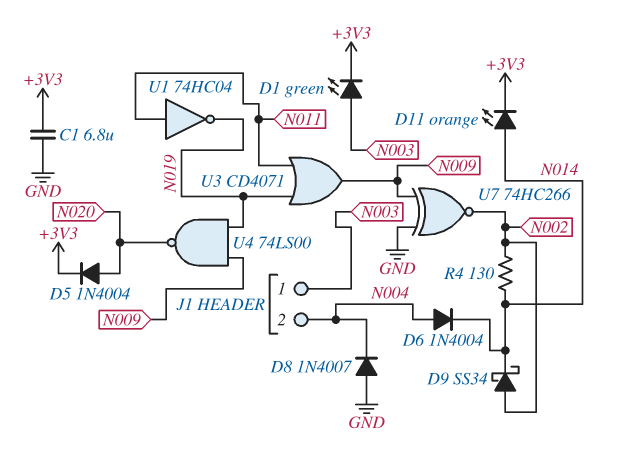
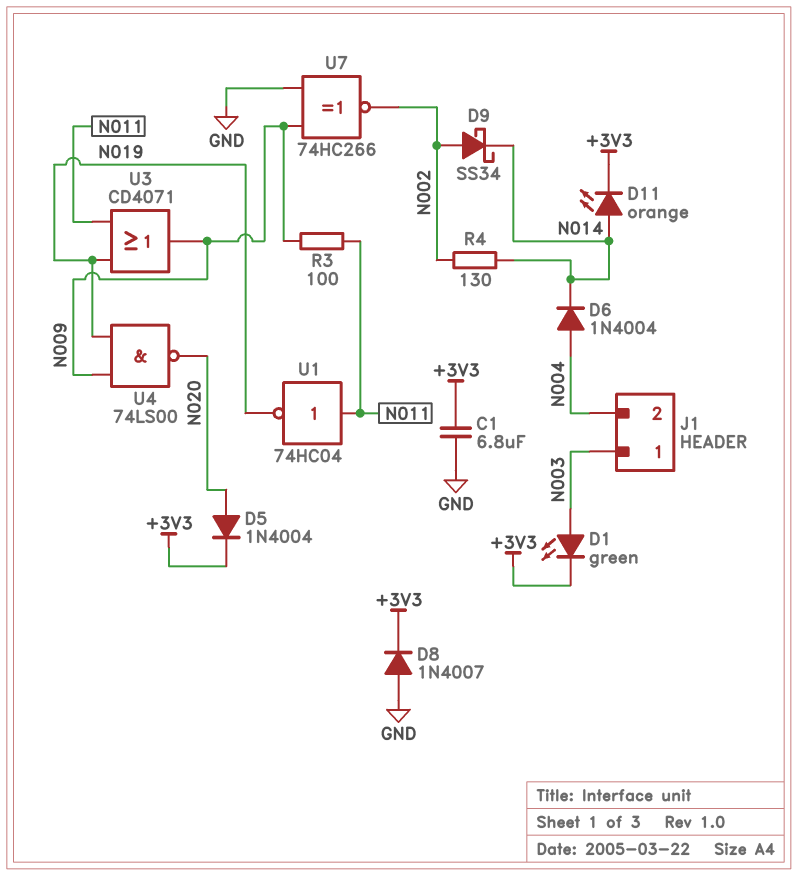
D8: diode 1N4007 (A GND, K N004) -> diode 1N4007 (A GND, K +3V3)
R3: none -> 100 (N009, N011)

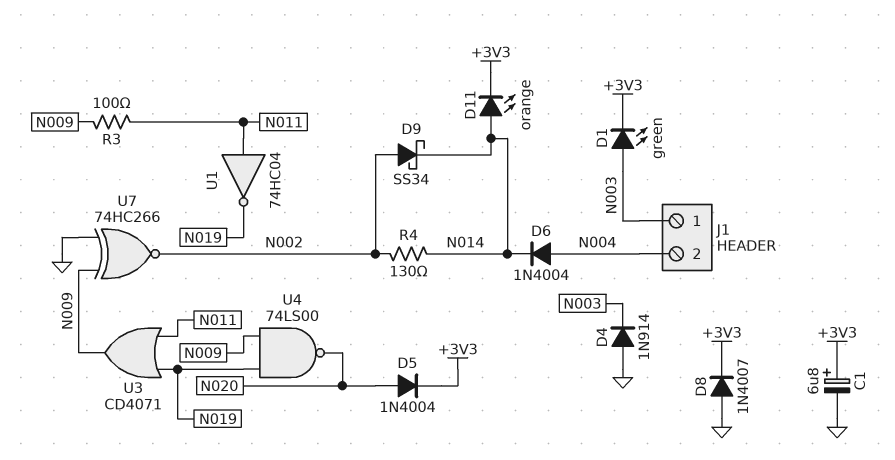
C1: 6.8uF (+3V3, GND) -> 6.8uF (plus +3V3, minus GND)
D4: none -> diode 1N914 (A GND, K N003)

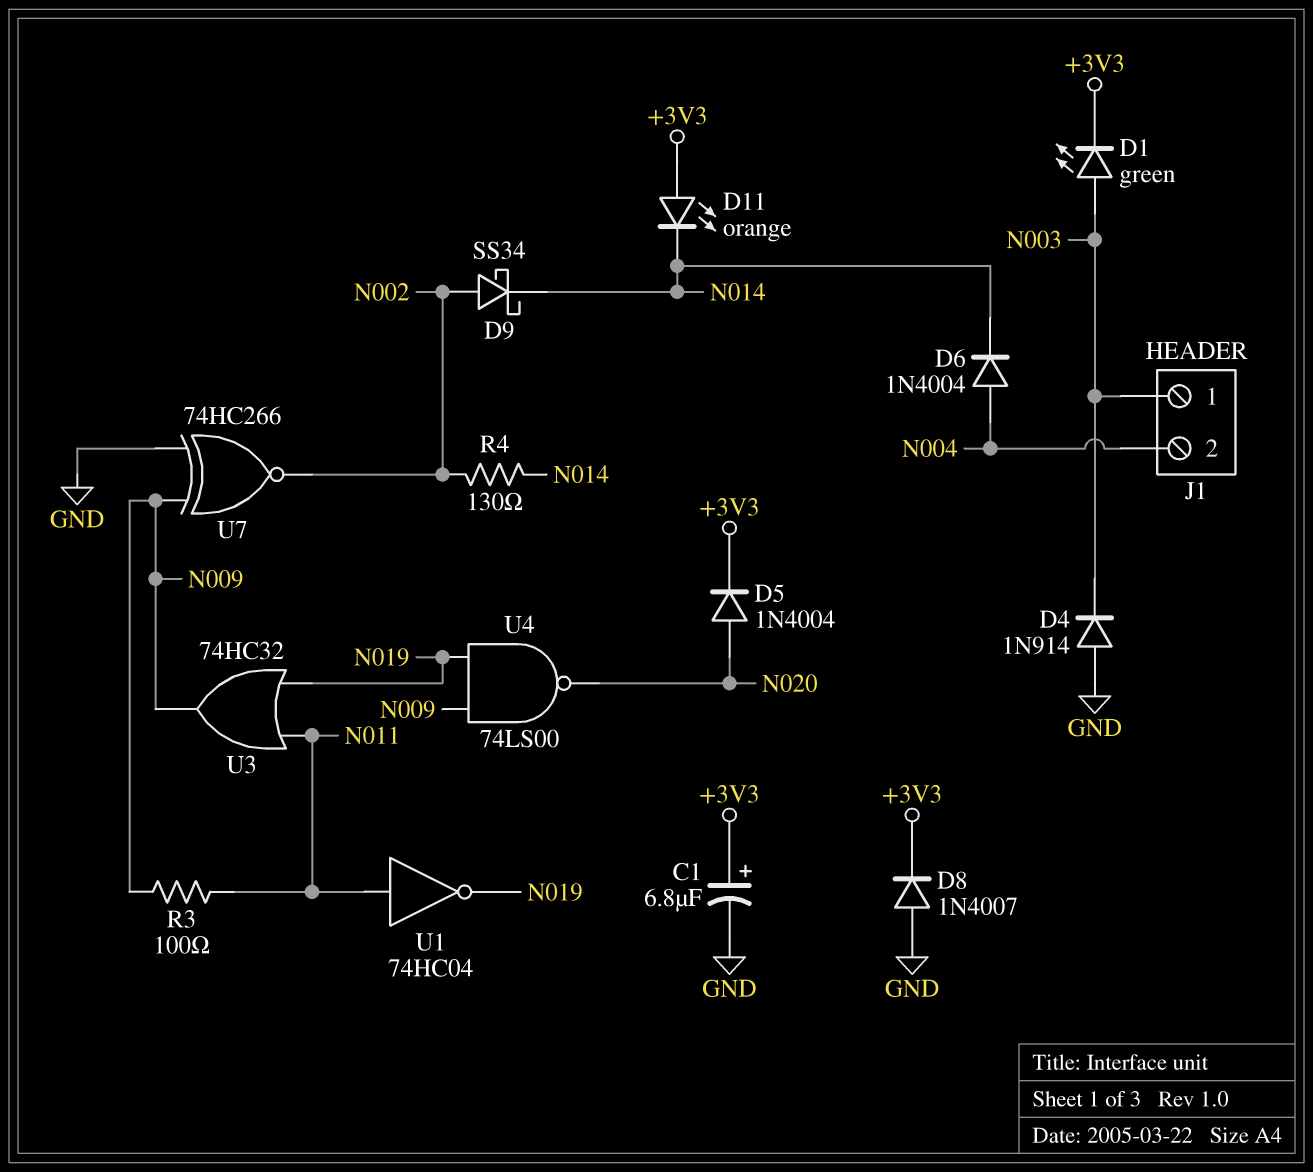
D11: LED orange (A N014, K +3V3) -> LED orange (A +3V3, K N014)
U3: OR CD4071 (in N011, in N019, out N009) -> OR 74HC32 (in N011, in N019, out N009)

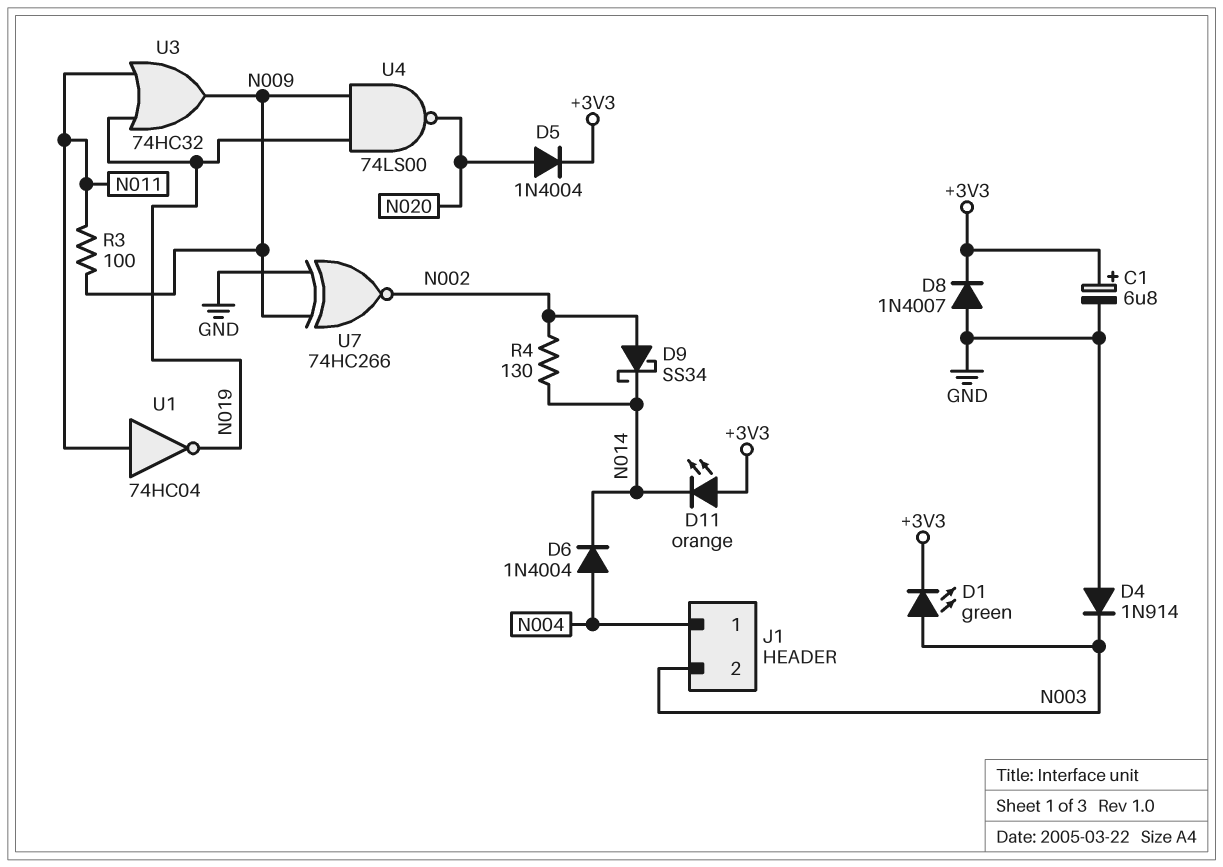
J1 pin 1: N003 -> N004
J1 pin 2: N004 -> N003

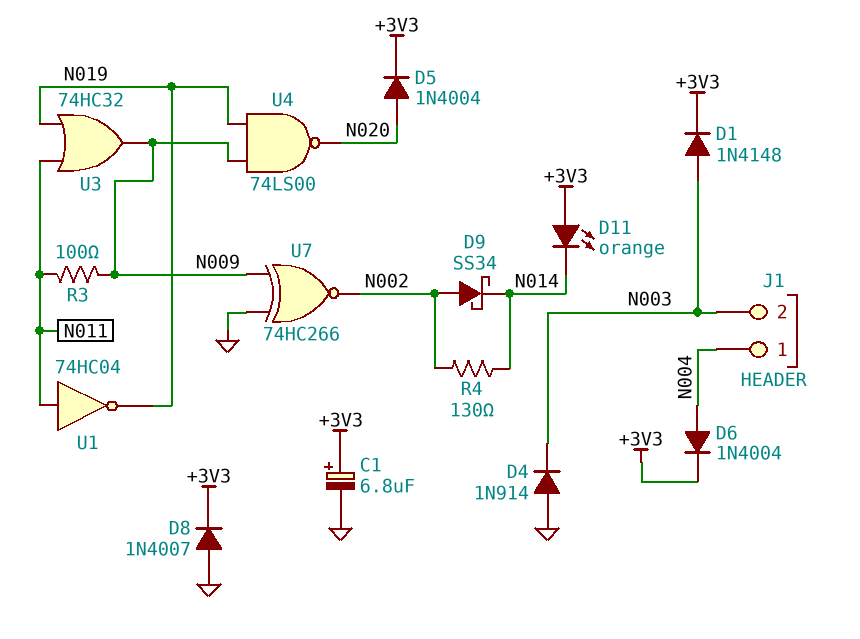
D1: LED green (A N003, K +3V3) -> diode 1N4148 (A N003, K +3V3)
D6: diode 1N4004 (A N004, K N014) -> diode 1N4004 (A N004, K +3V3)

